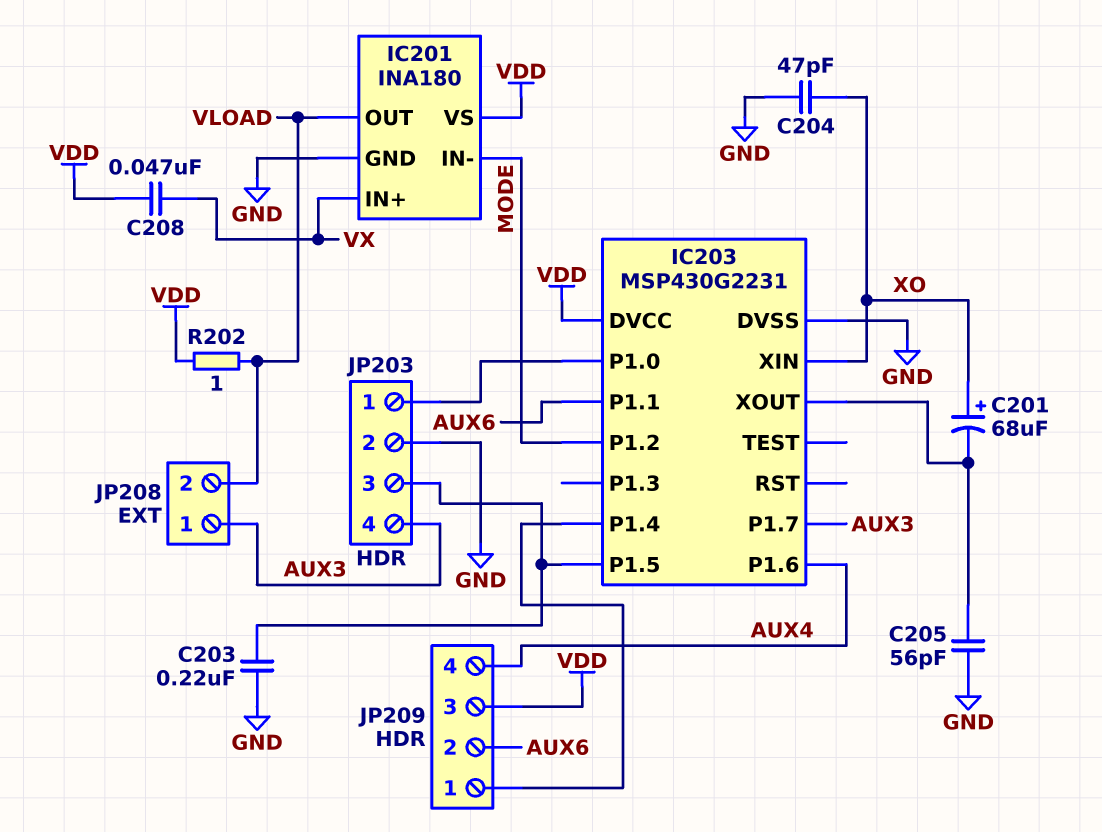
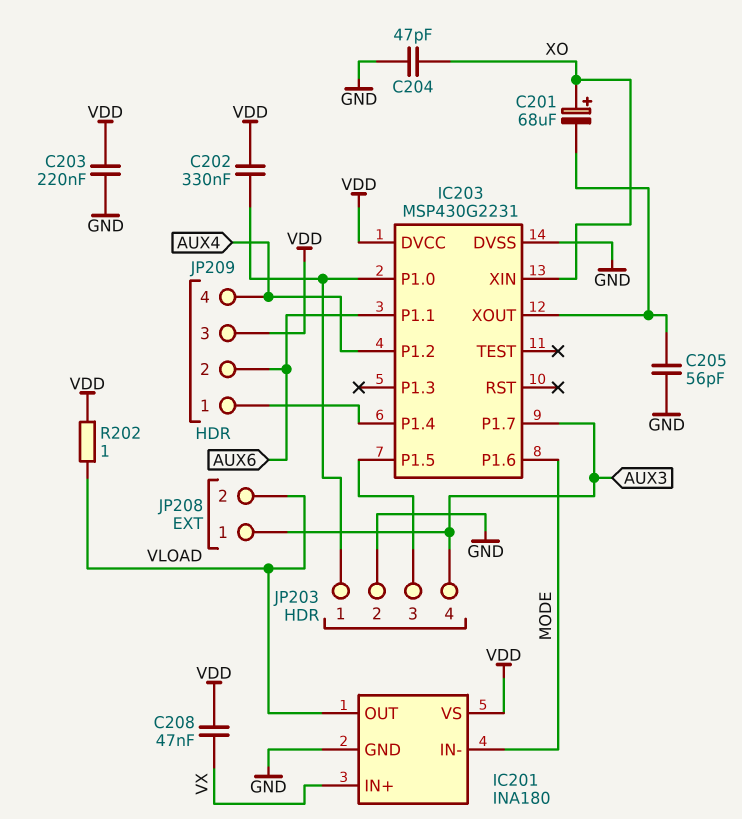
C202: none -> 330nF (IC203/P1.0, VDD)
C203: 220nF (GND, IC203/P1.5) -> 220nF (GND, VDD)
IC203 pin P1.2: MODE -> AUX4
IC203 pin P1.6: AUX4 -> MODE

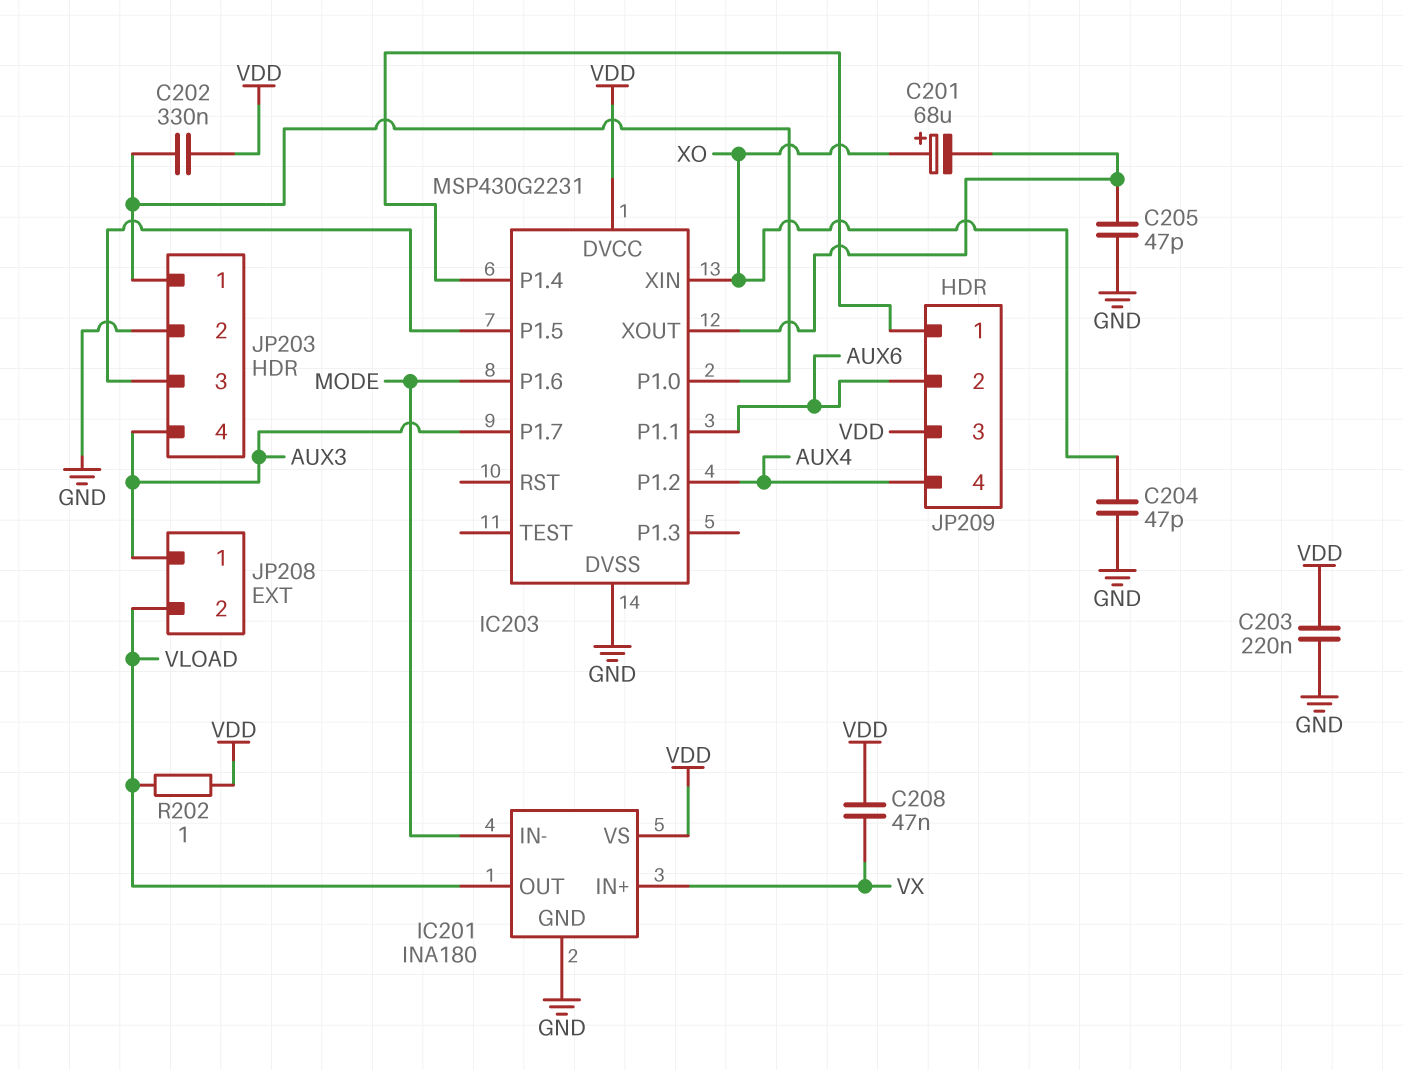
C205: 56pF (GND, IC203/XOUT) -> 47pF (GND, IC203/XOUT)

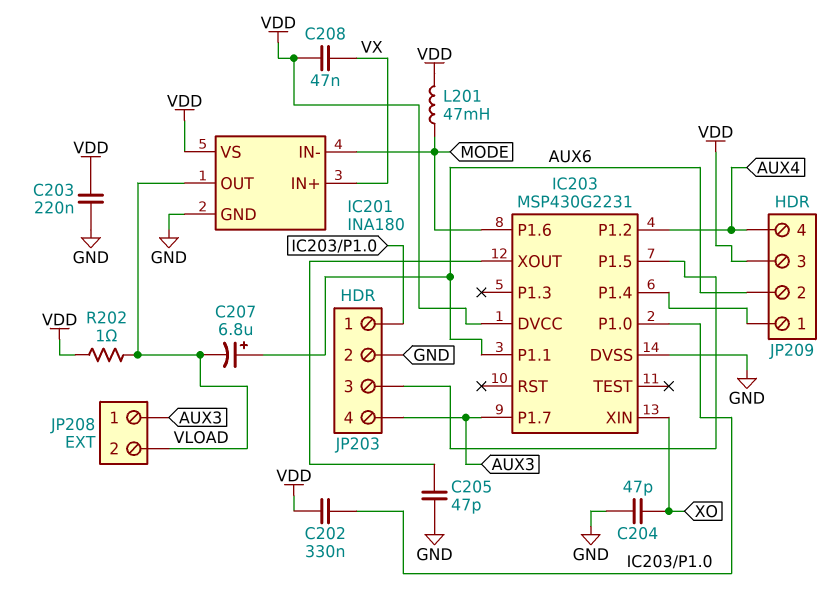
C201: 68uF (plus XO, minus IC203/XOUT) -> none
C207: none -> 6.8uF (plus AUX6, minus VLOAD)
L201: none -> 47mH (MODE, VDD)

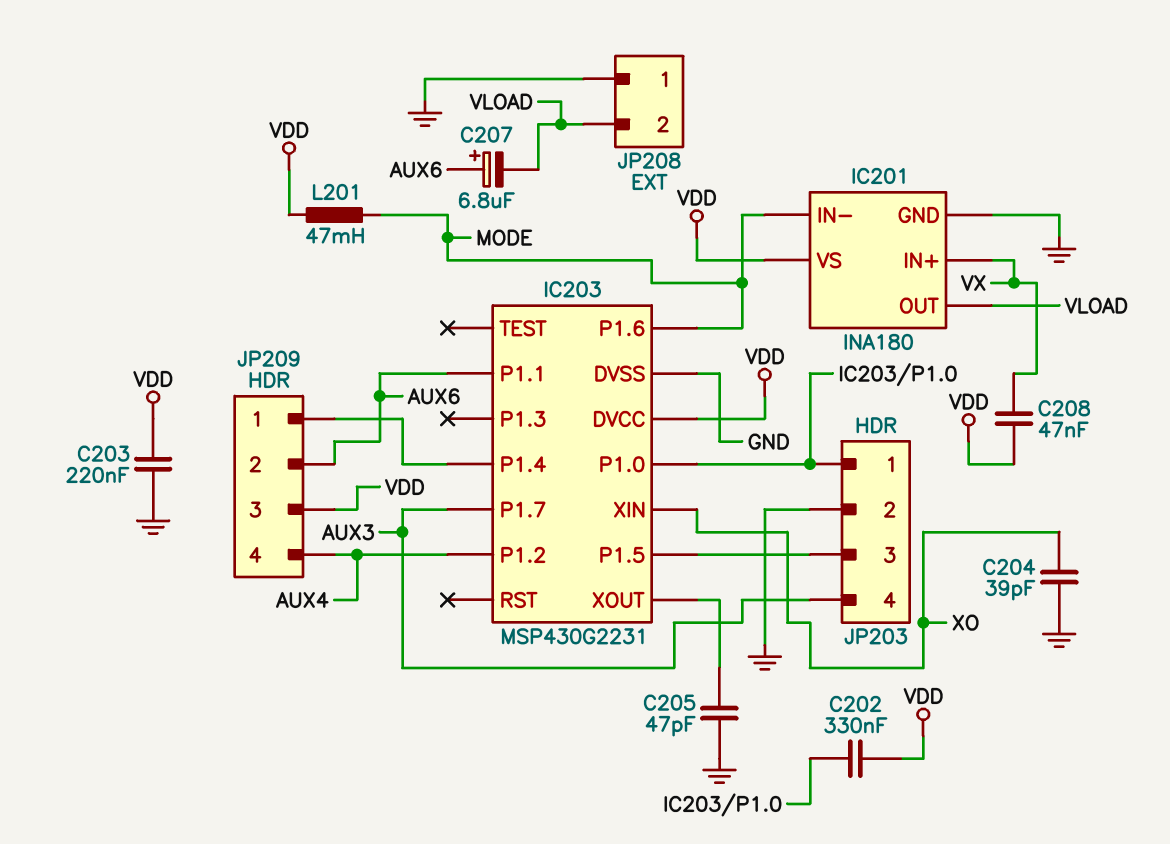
C204: 47pF (GND, XO) -> 39pF (GND, XO)
JP208 pin 1: AUX3 -> GND
R202: 1 (VDD, VLOAD) -> none

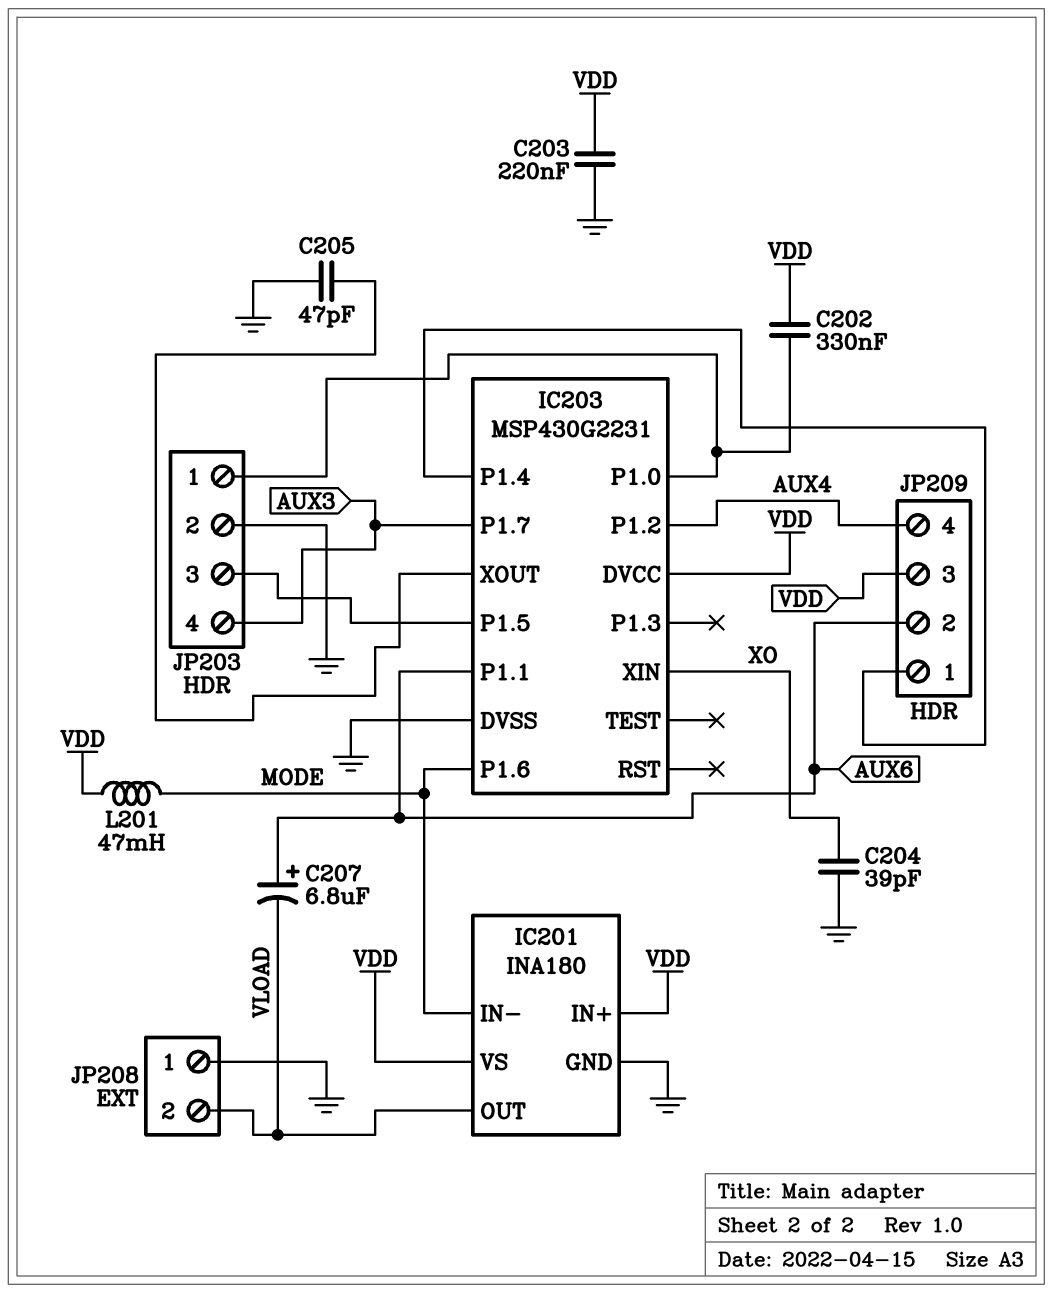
C208: 47nF (VDD, VX) -> none
IC201 pin IN+: VX -> VDD

